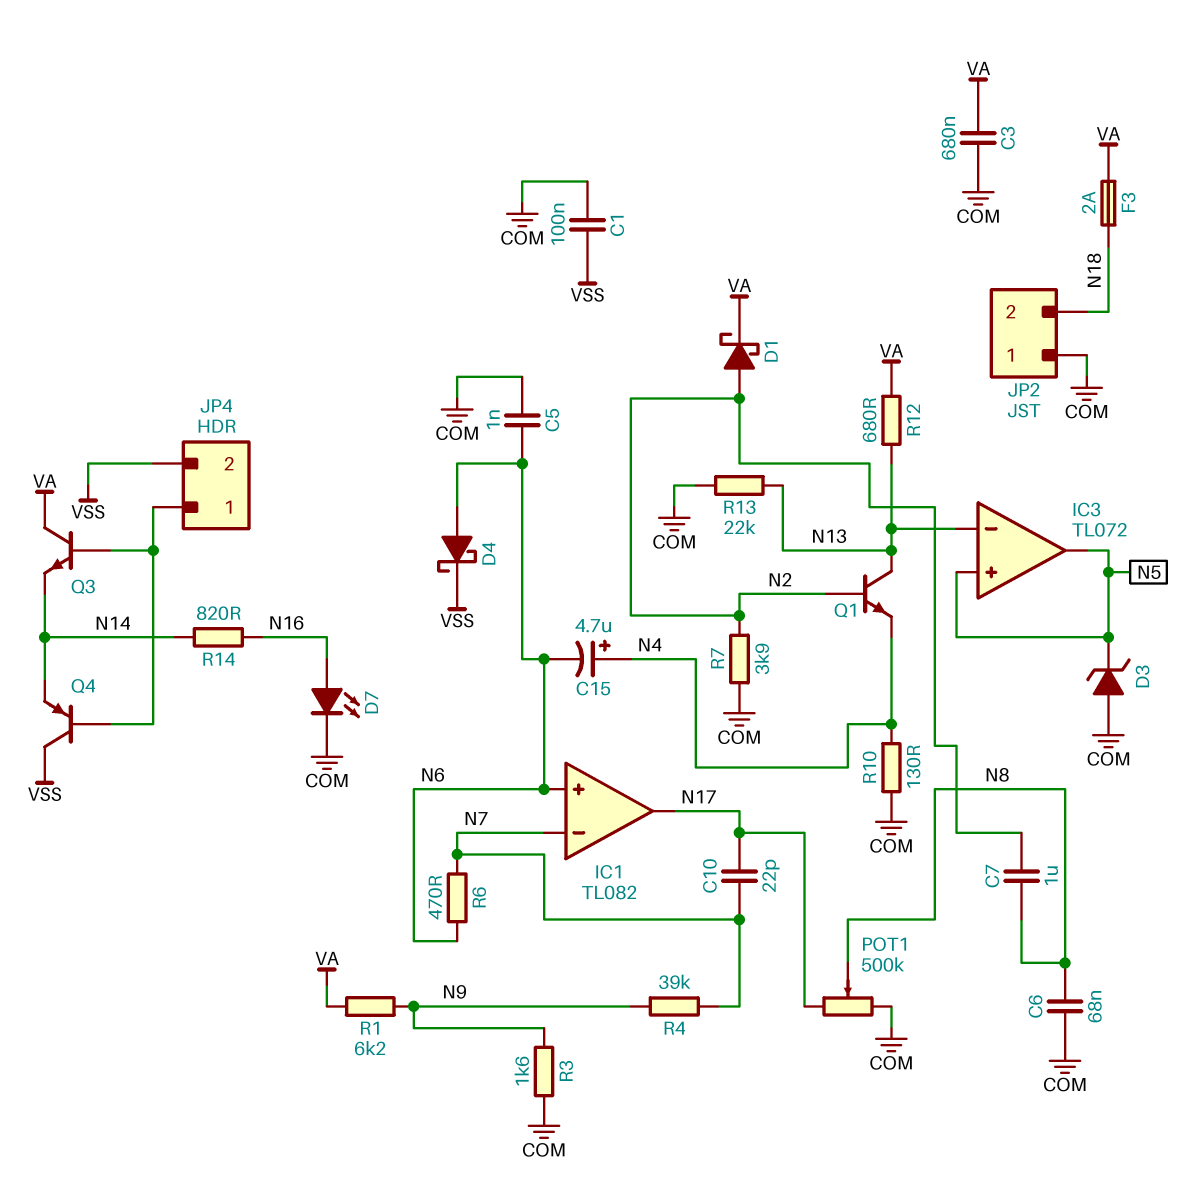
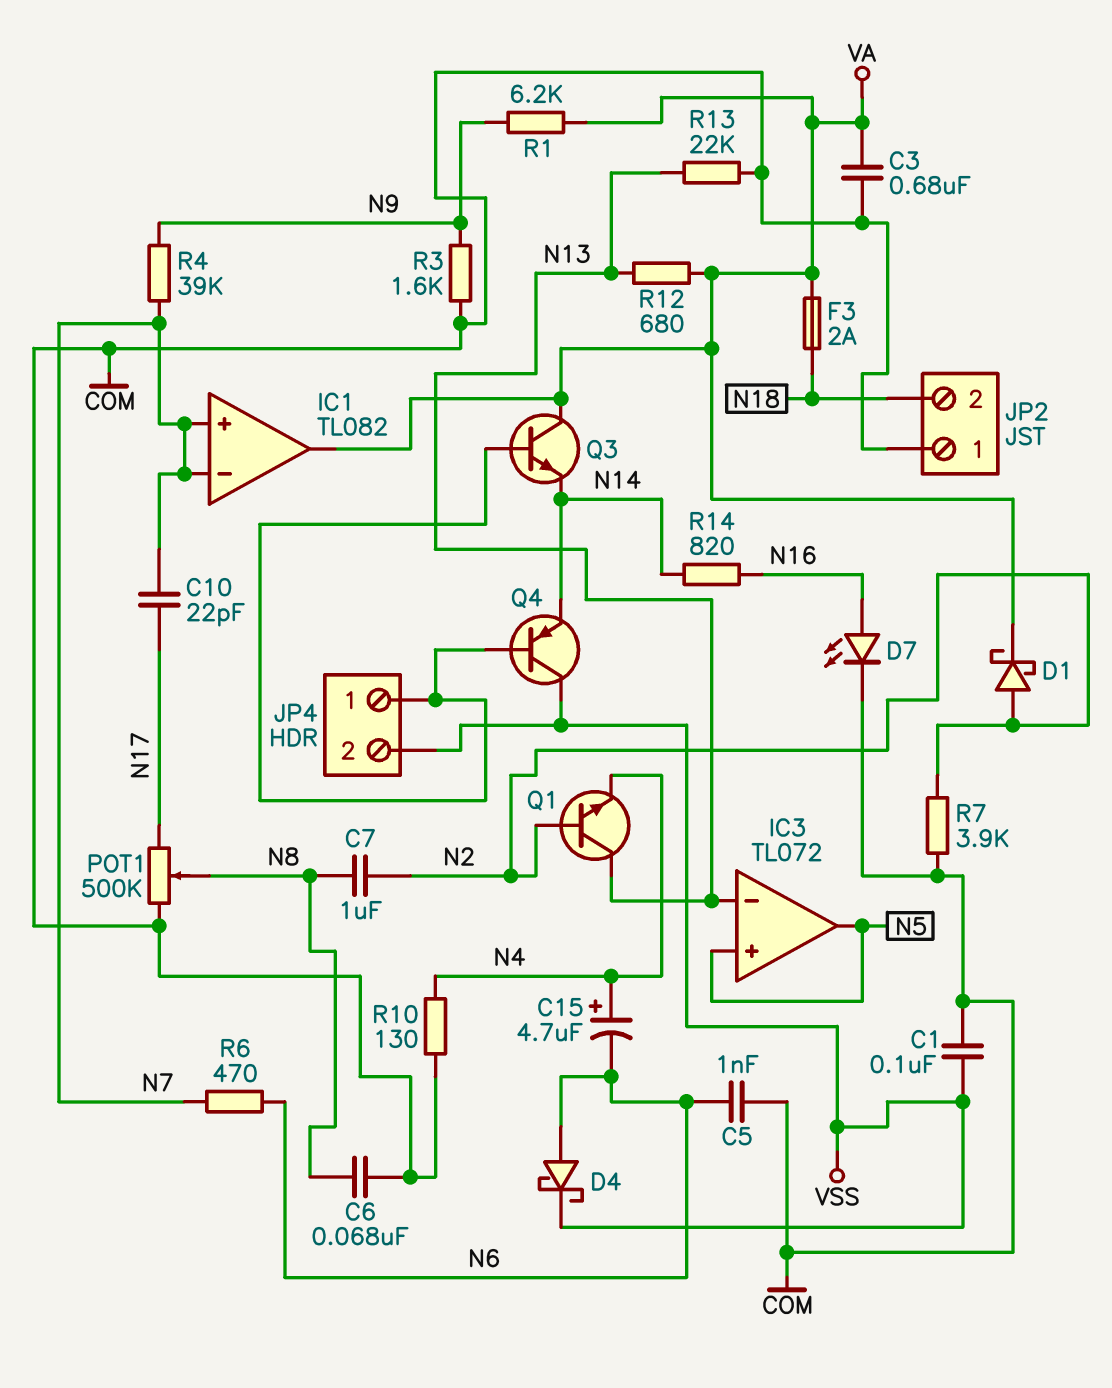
D3: zener (A COM, K N5) -> none
IC1 pin in+: N6 -> N7
IC1 pin out: N17 -> VA

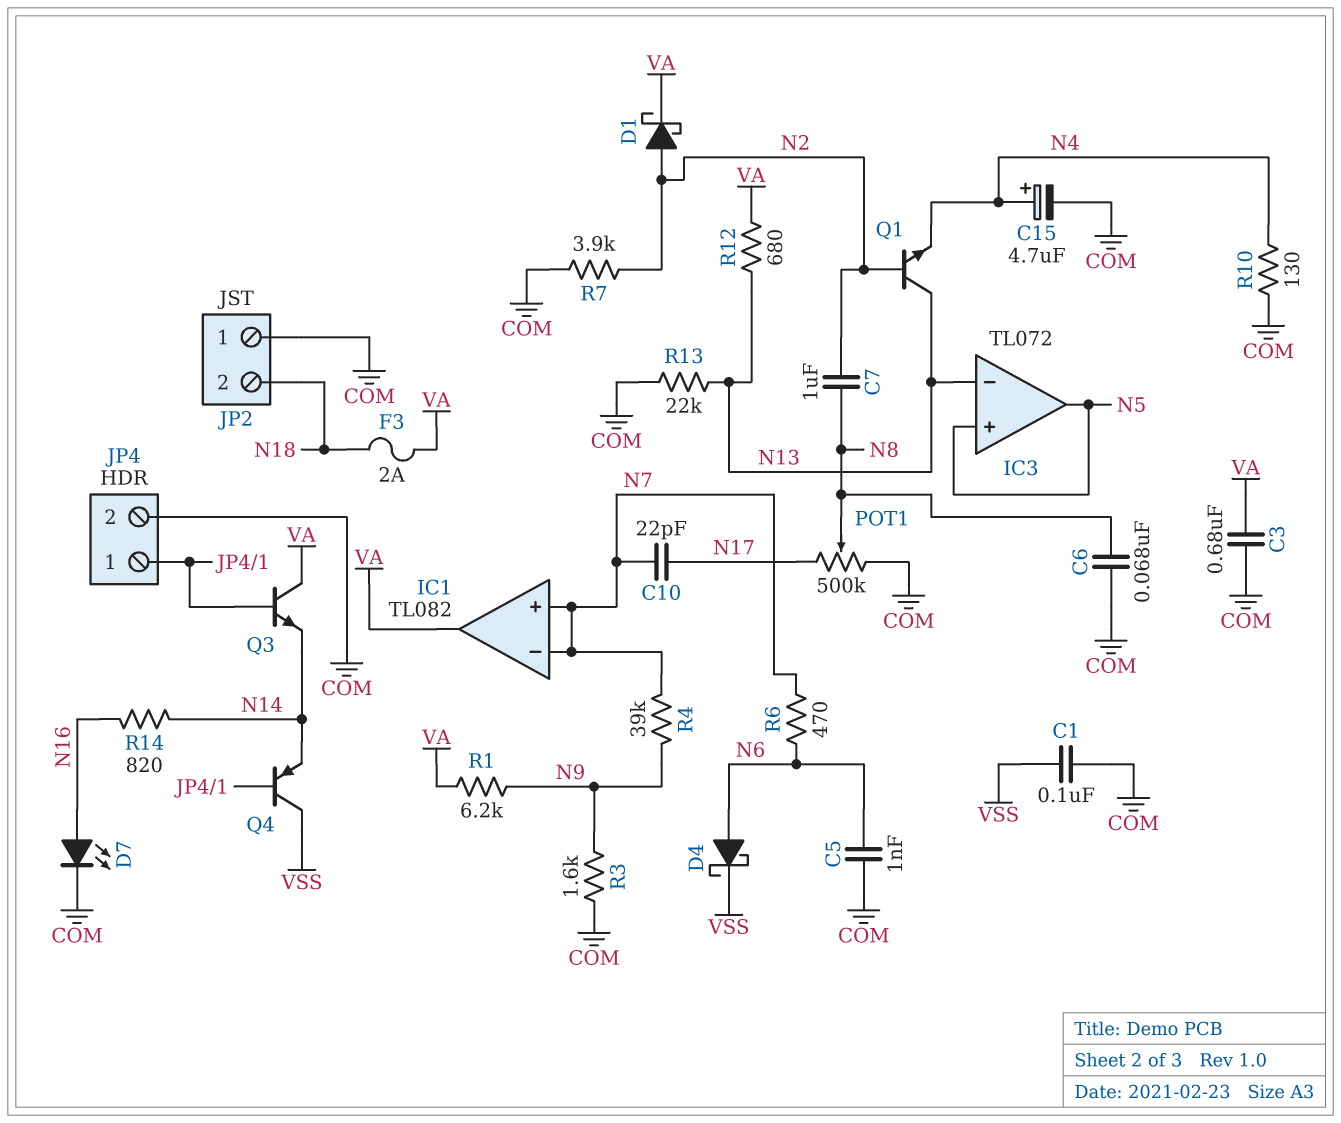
C15: 4.7uF (plus N4, minus N6) -> 4.7uF (plus N4, minus COM)
JP4 pin 2: VSS -> COM

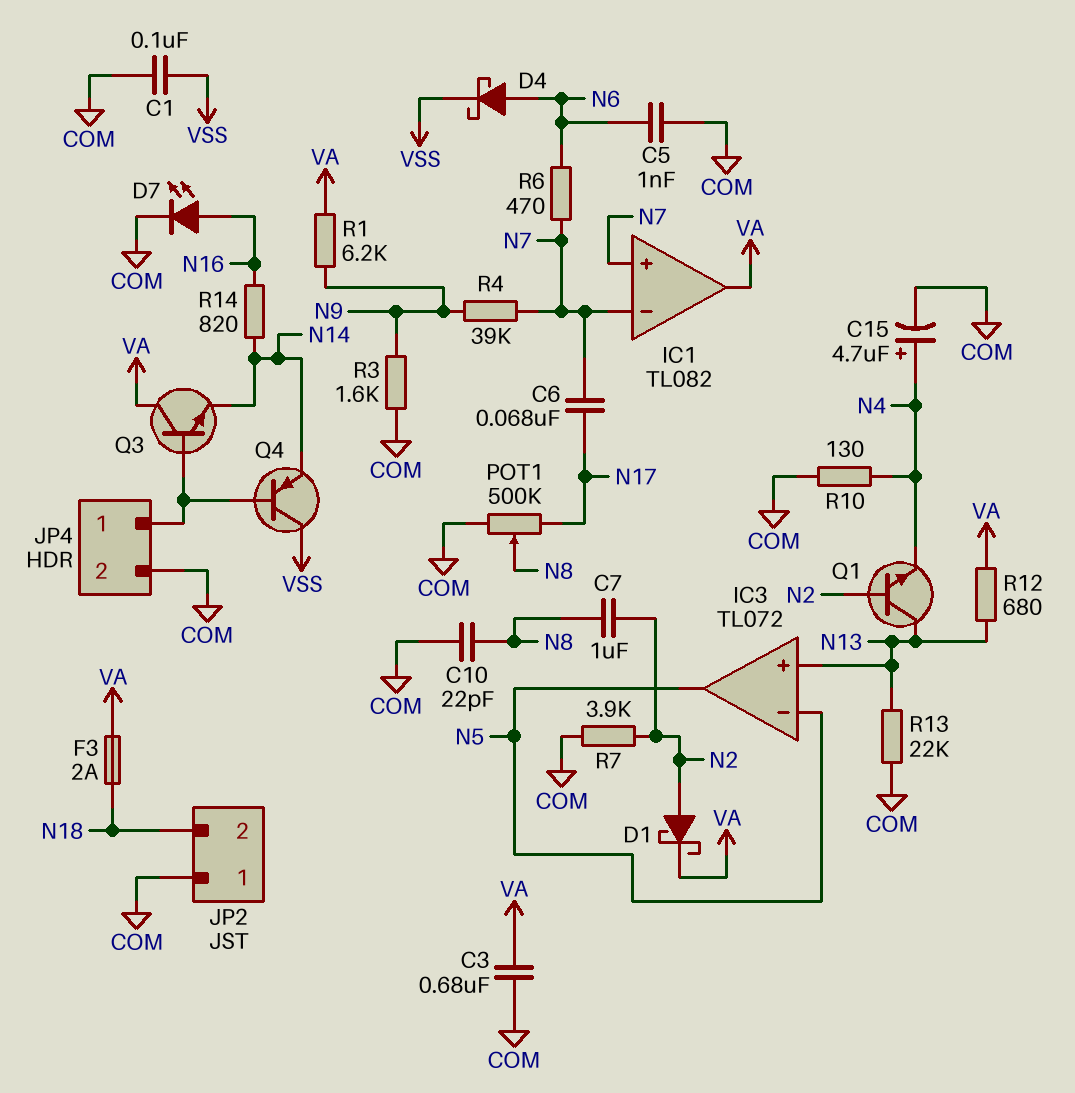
C6: 68nF (COM, N8) -> 68nF (N7, N17)
C10: 22pF (N7, N17) -> 22pF (COM, N8)
IC3 pin in+: N5 -> N13
IC3 pin in-: N13 -> N5

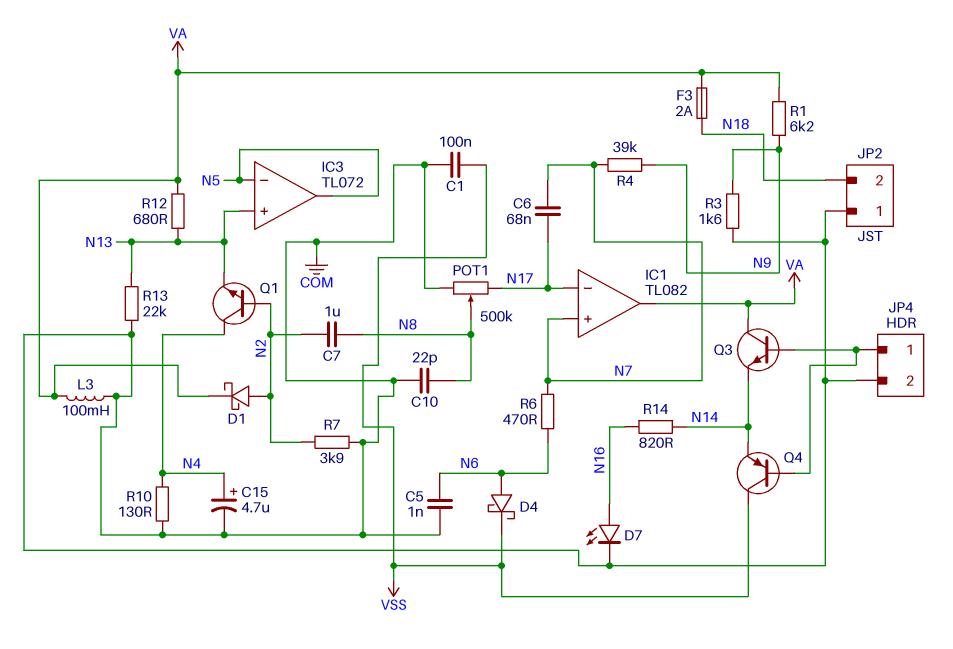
C3: 680nF (COM, VA) -> none
IC1 pin in-: N7 -> N17
L3: none -> 100mH (COM, VA)
Q1: NPN (B N2, C N13, E N4) -> NPN (B N2, C N4, E N13)

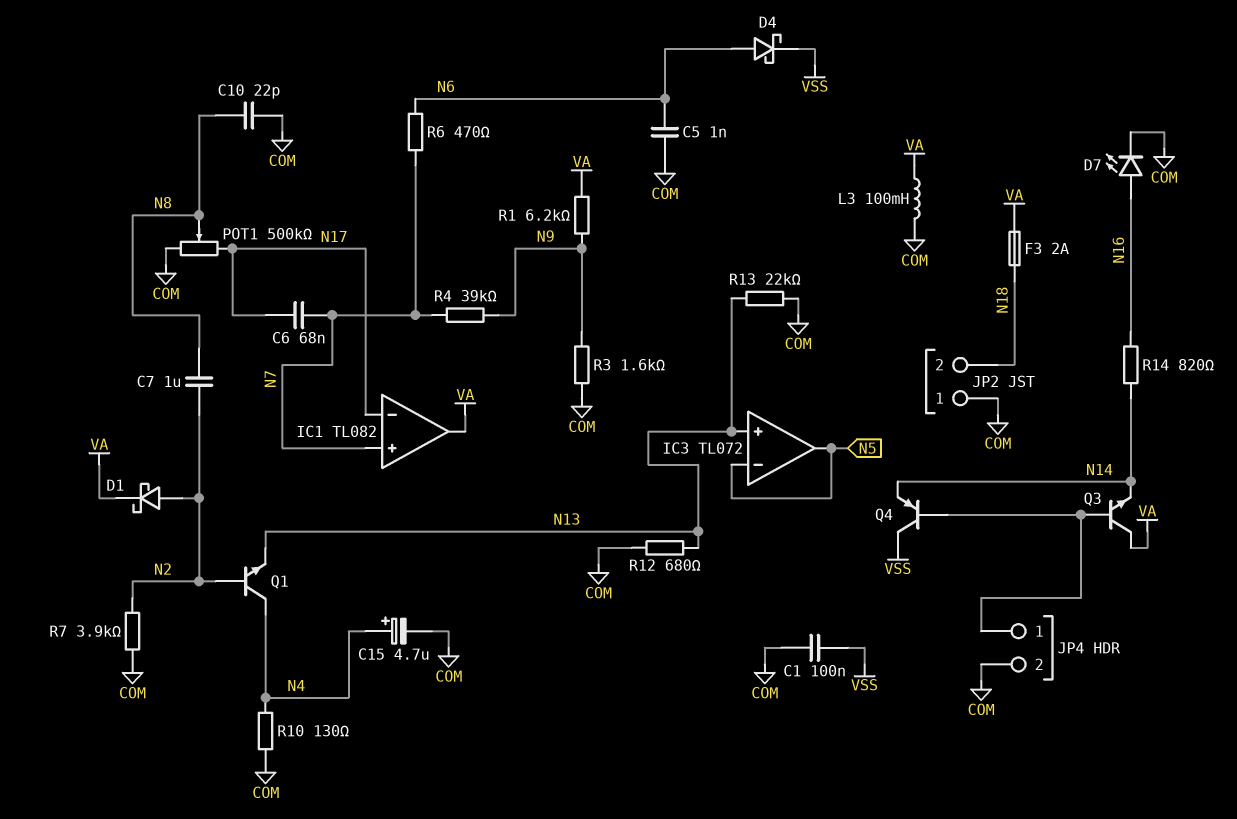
R12: 680 (N13, VA) -> 680 (COM, N13)

